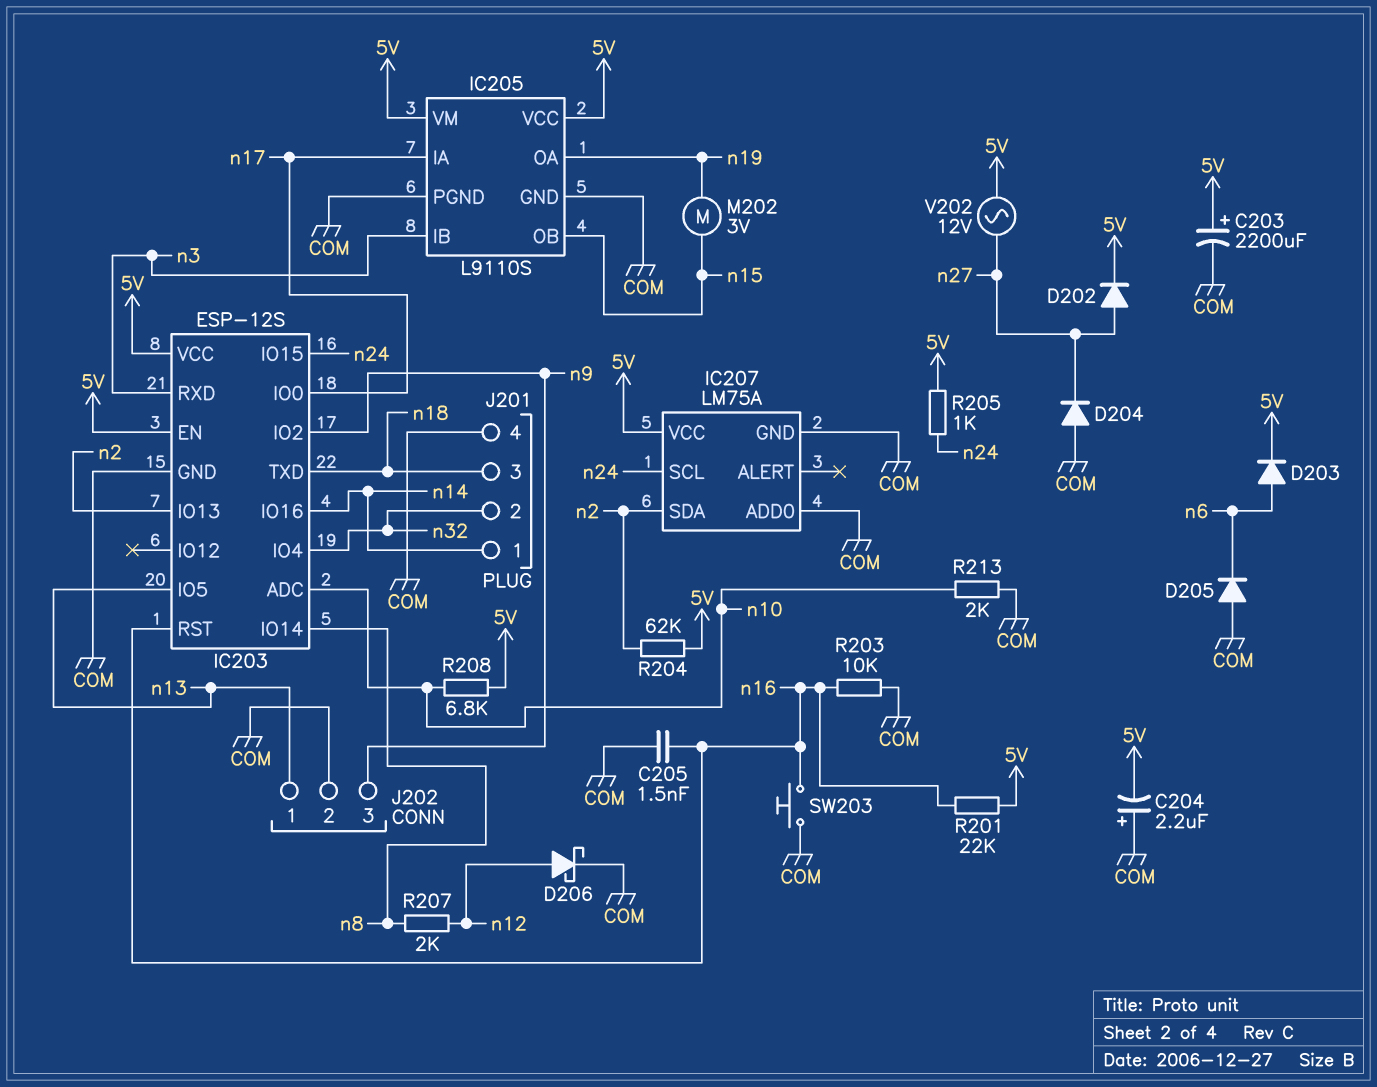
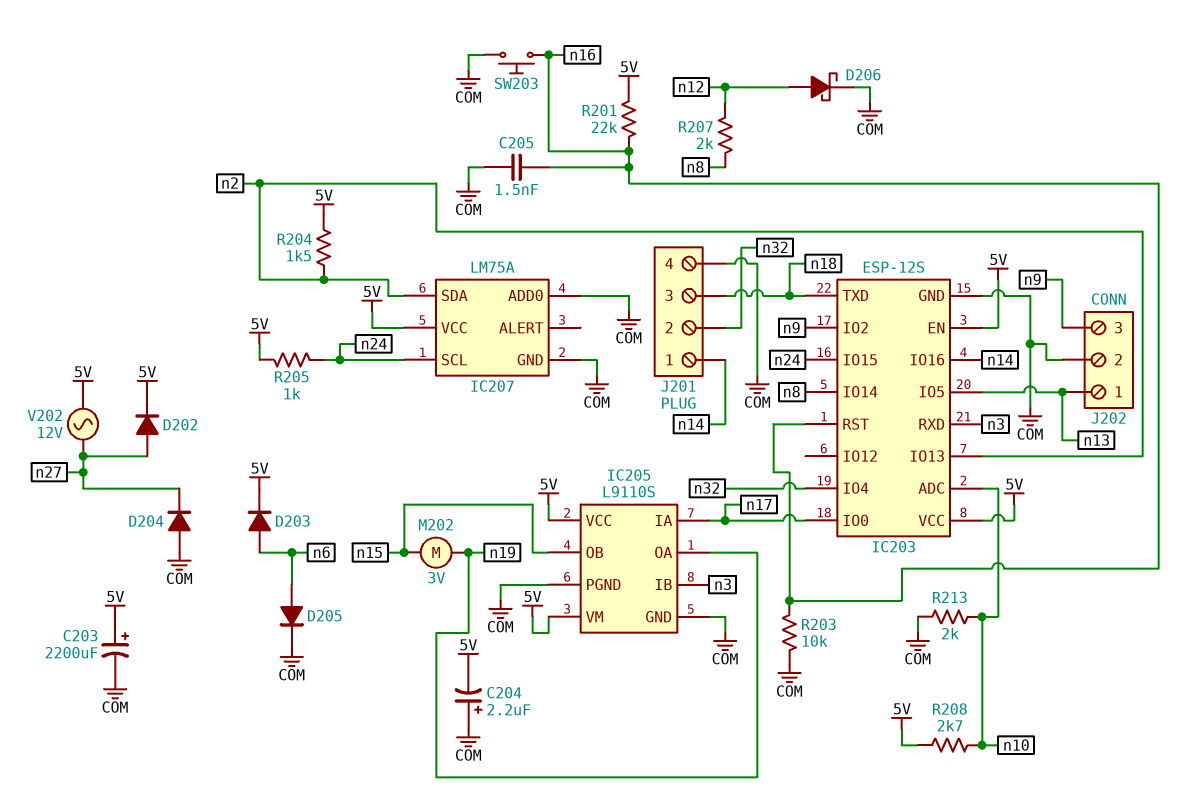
D205: diode (A COM, K n6) -> diode (A n6, K COM)
R204: 62k (5V, n2) -> 1.5k (5V, n2)
R208: 6.8k (5V, n10) -> 2.7k (5V, n10)

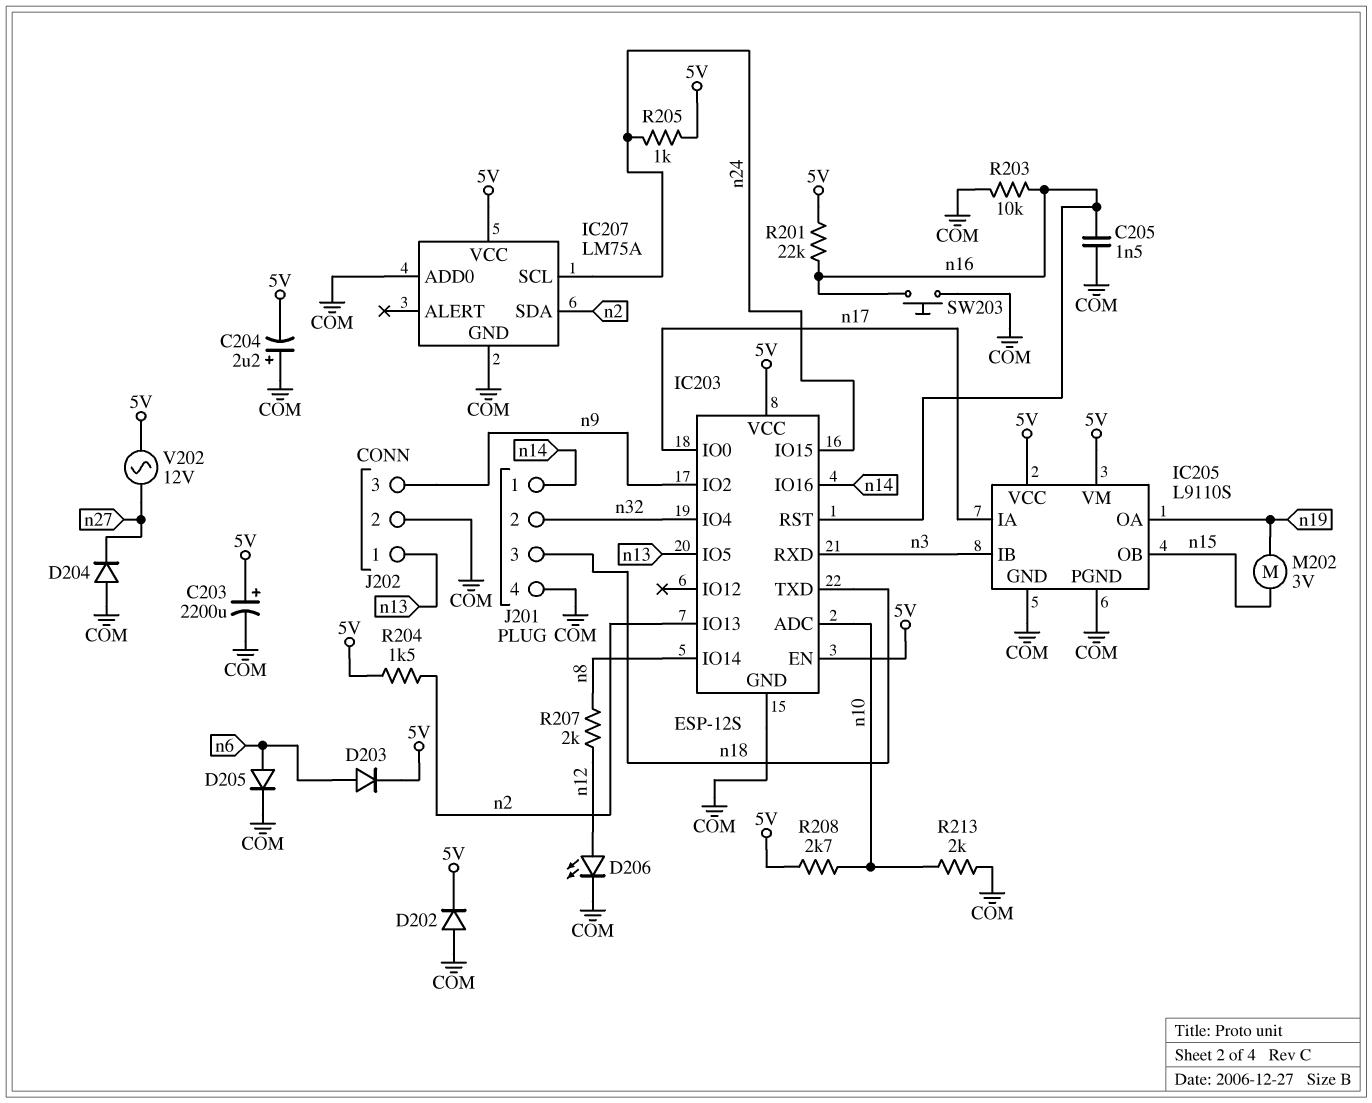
D202: diode (A n27, K 5V) -> diode (A COM, K 5V)
D206: schottky (A n12, K COM) -> LED (A n12, K COM)

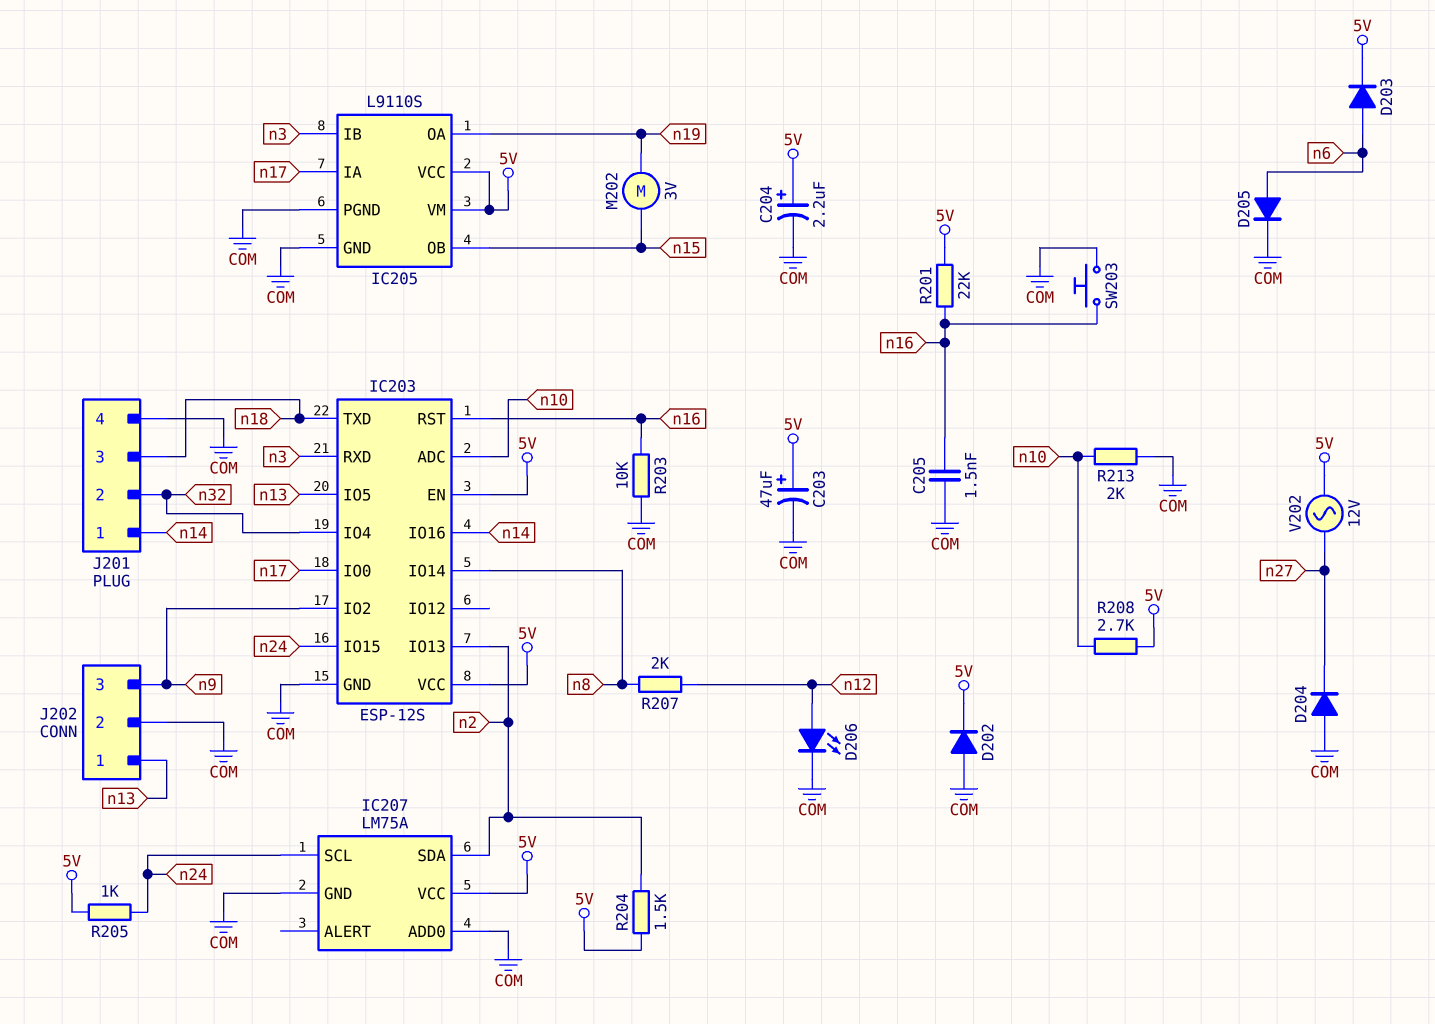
C203: 2200uF (plus 5V, minus COM) -> 47uF (plus 5V, minus COM)
C204: 2.2uF (plus COM, minus 5V) -> 2.2uF (plus 5V, minus COM)

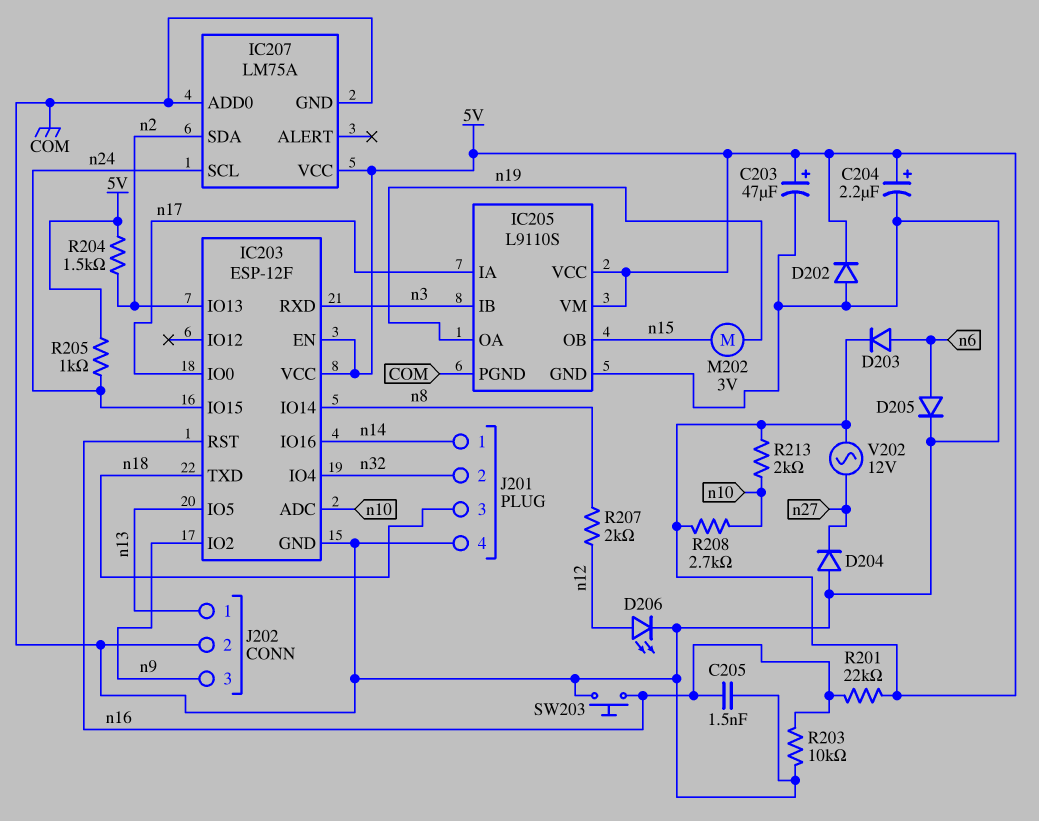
IC203: ESP-12S -> ESP-12F
R213: 2k (COM, n10) -> 2k (5V, n10)

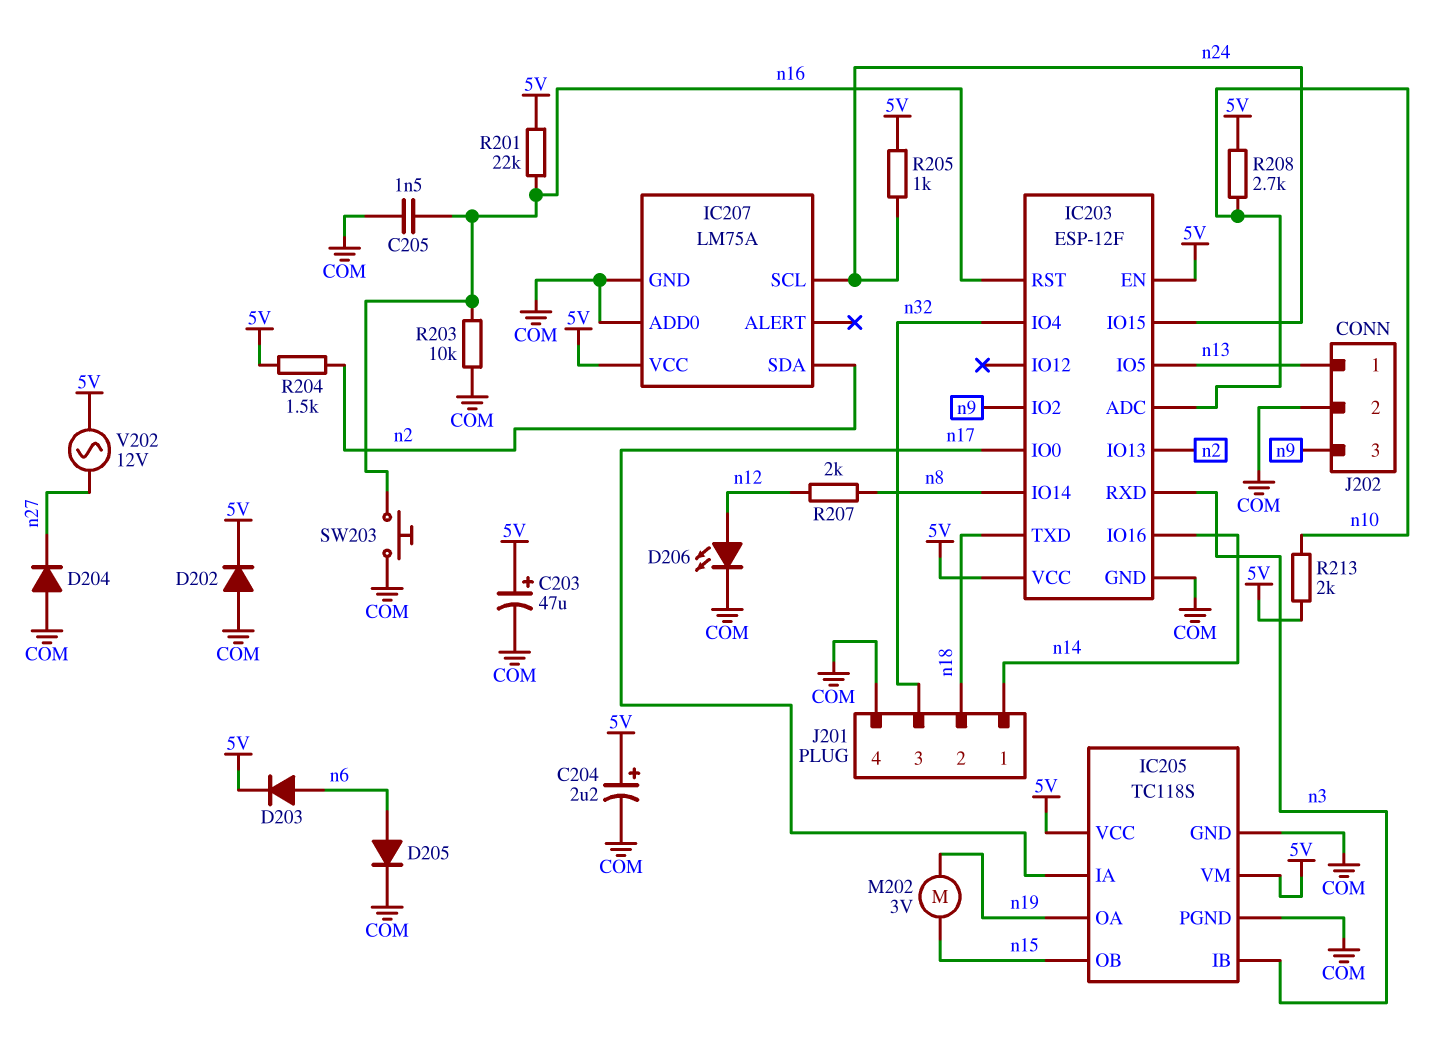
IC205: L9110S -> TC118S
J201 pin 2: n32 -> n18
J201 pin 3: n18 -> n32

